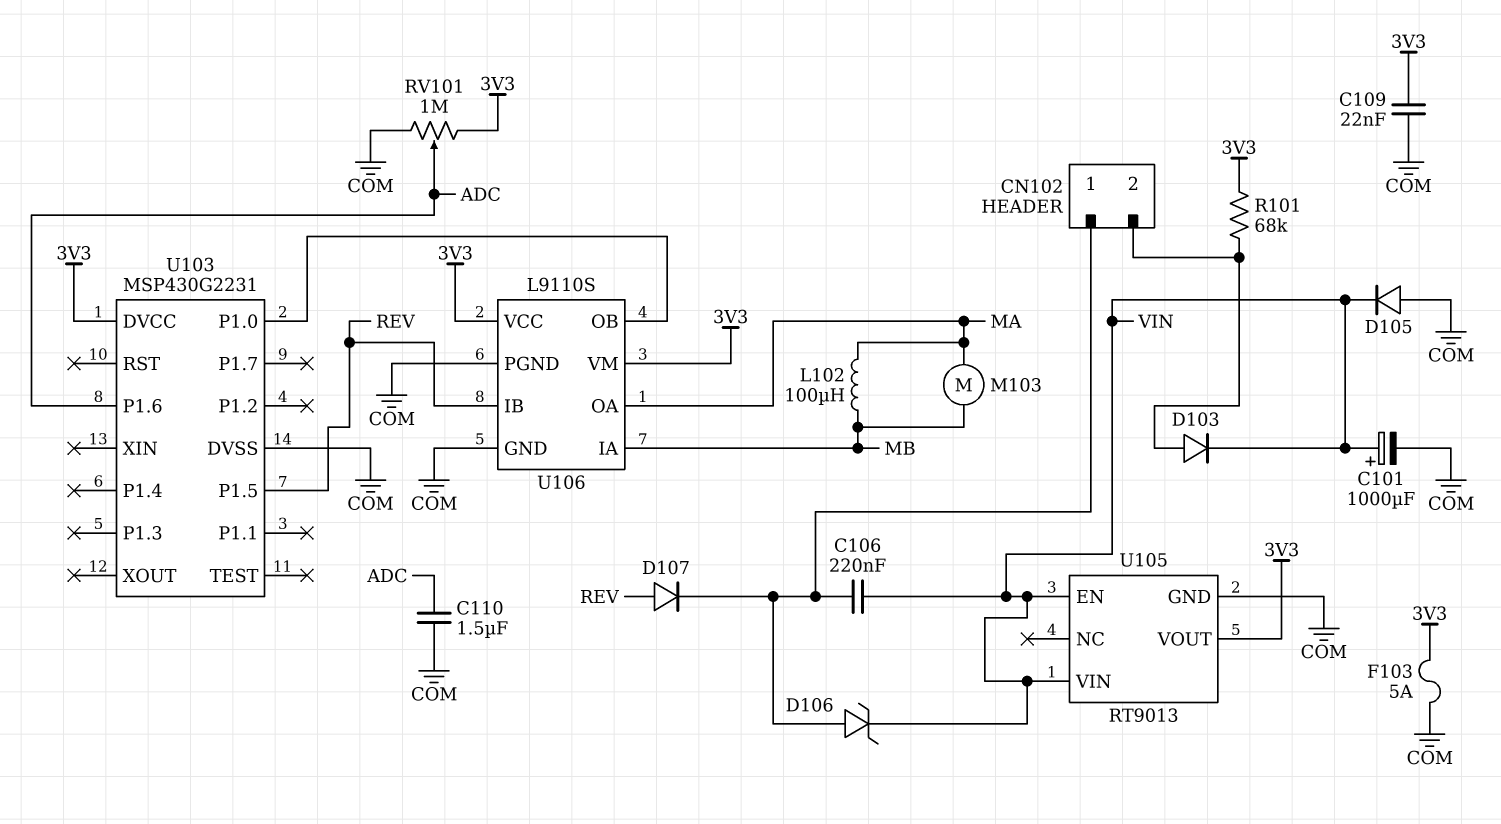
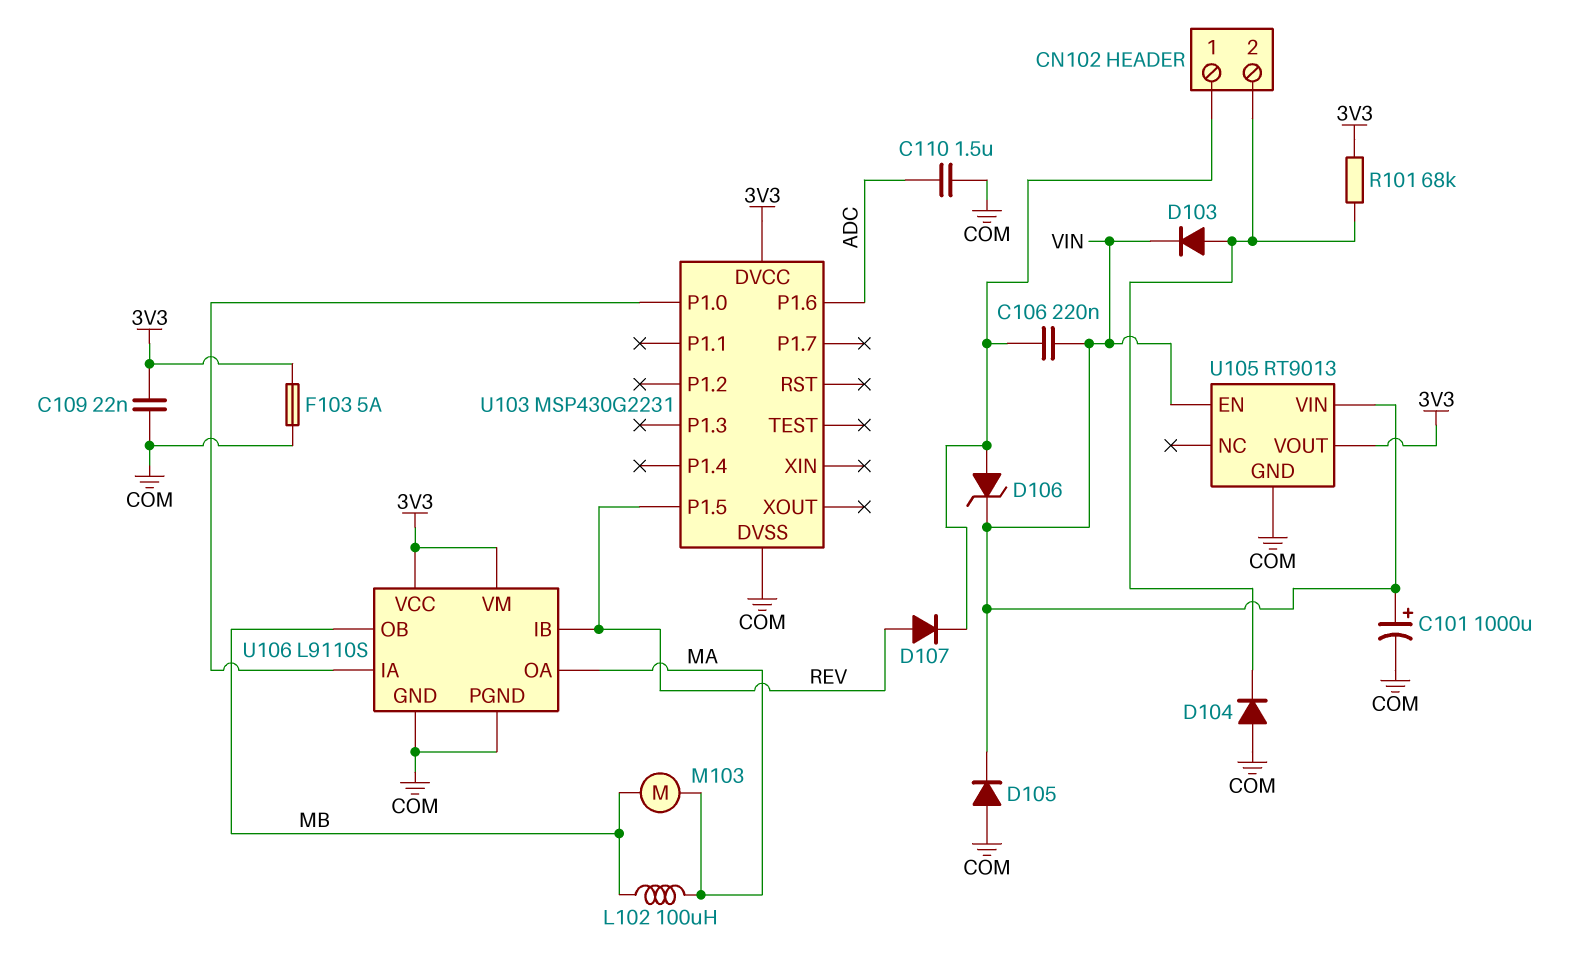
D104: none -> diode (A COM, K CN102/2)
RV101: 1M (3V3, COM, wiper ADC) -> none
U106 pin IA: MB -> U103/P1.0
U106 pin OB: U103/P1.0 -> MB

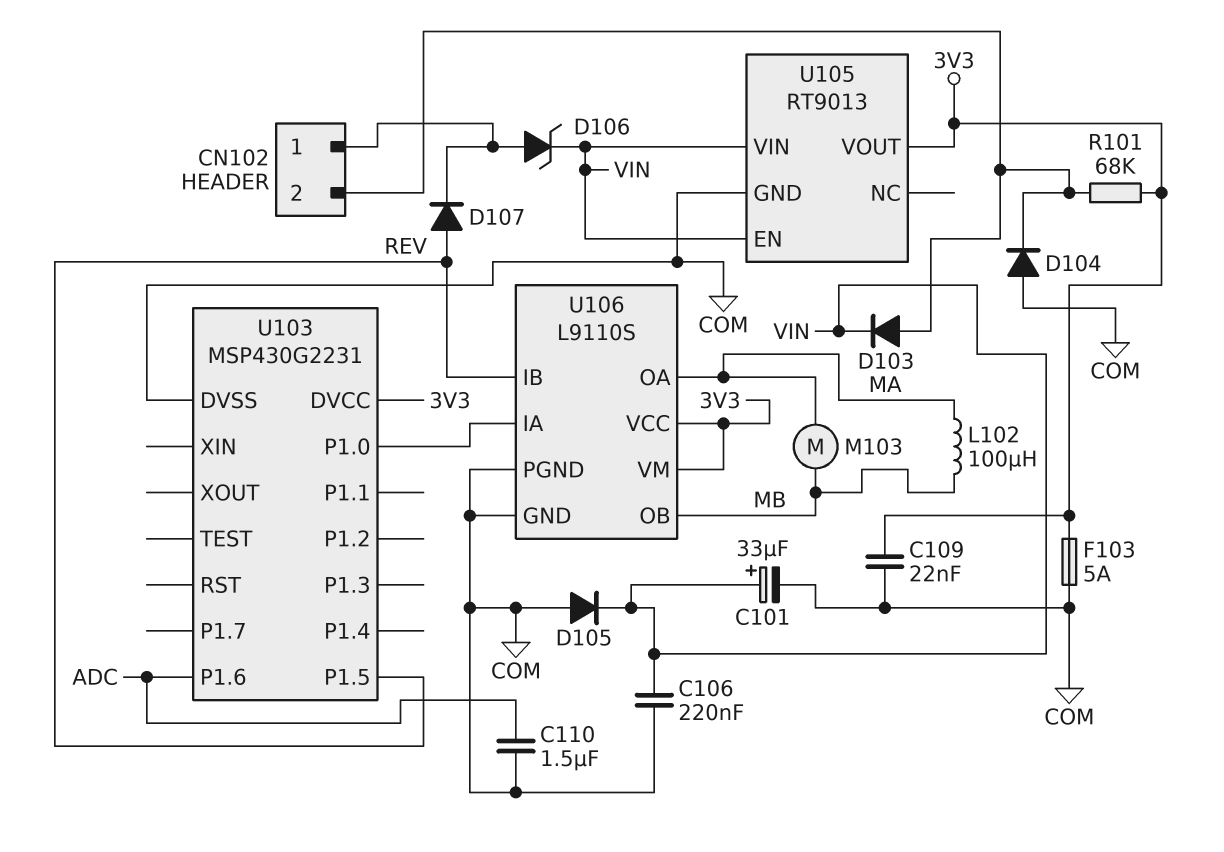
C101: 1000uF (plus VIN, minus COM) -> 33uF (plus VIN, minus COM)
C106: 220nF (CN102/1, VIN) -> 220nF (COM, VIN)

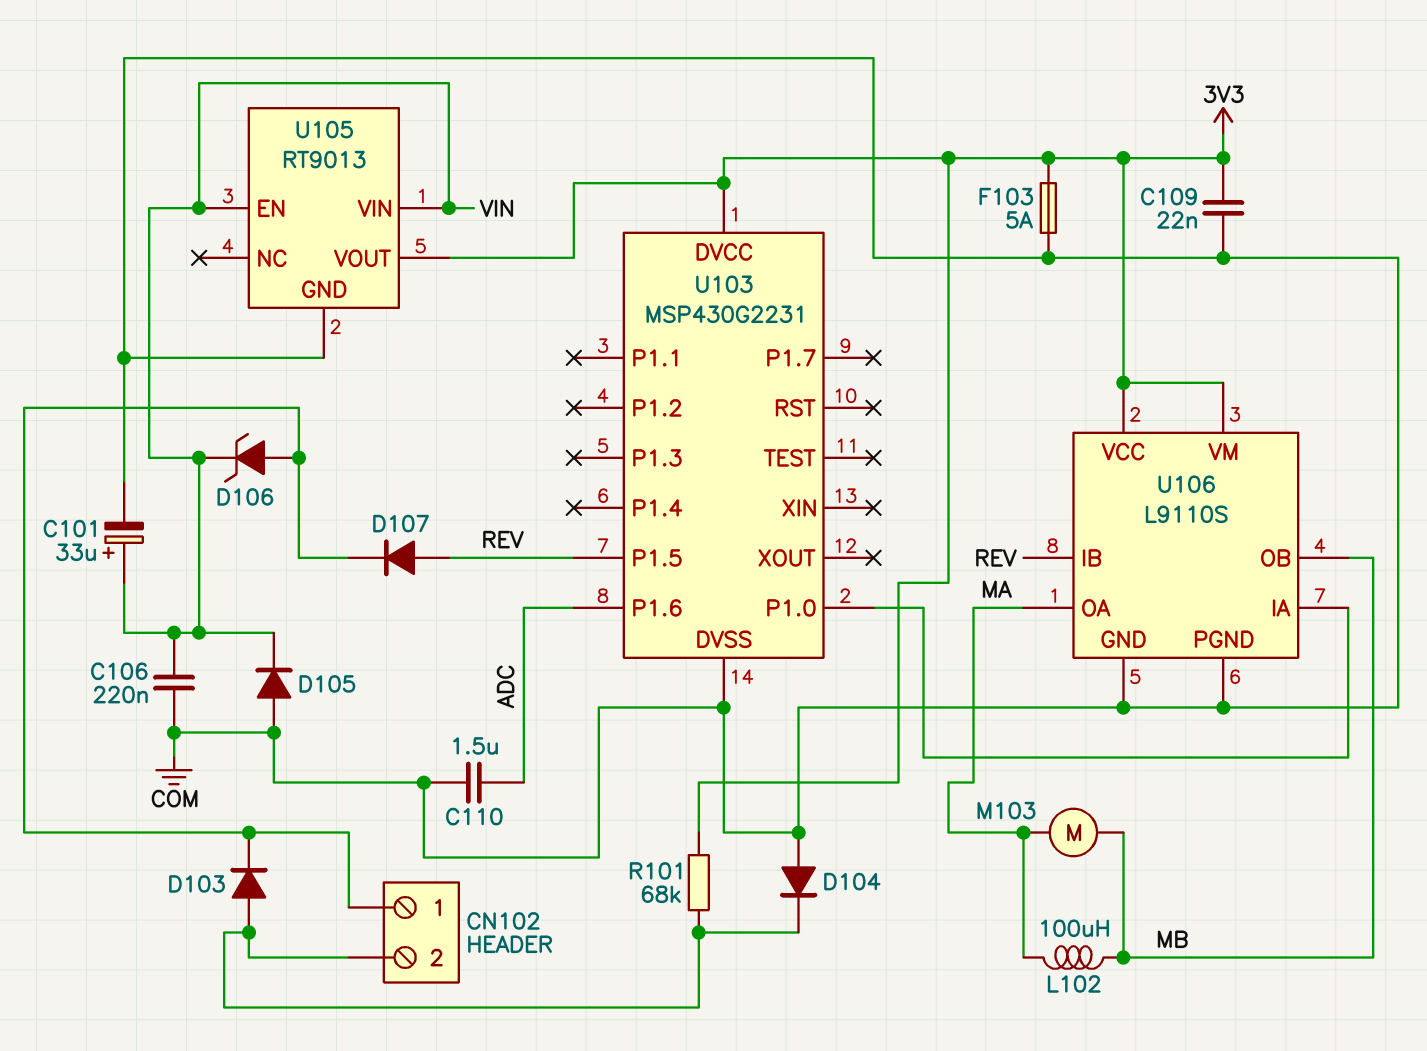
D103: diode (A CN102/2, K VIN) -> diode (A CN102/2, K CN102/1)

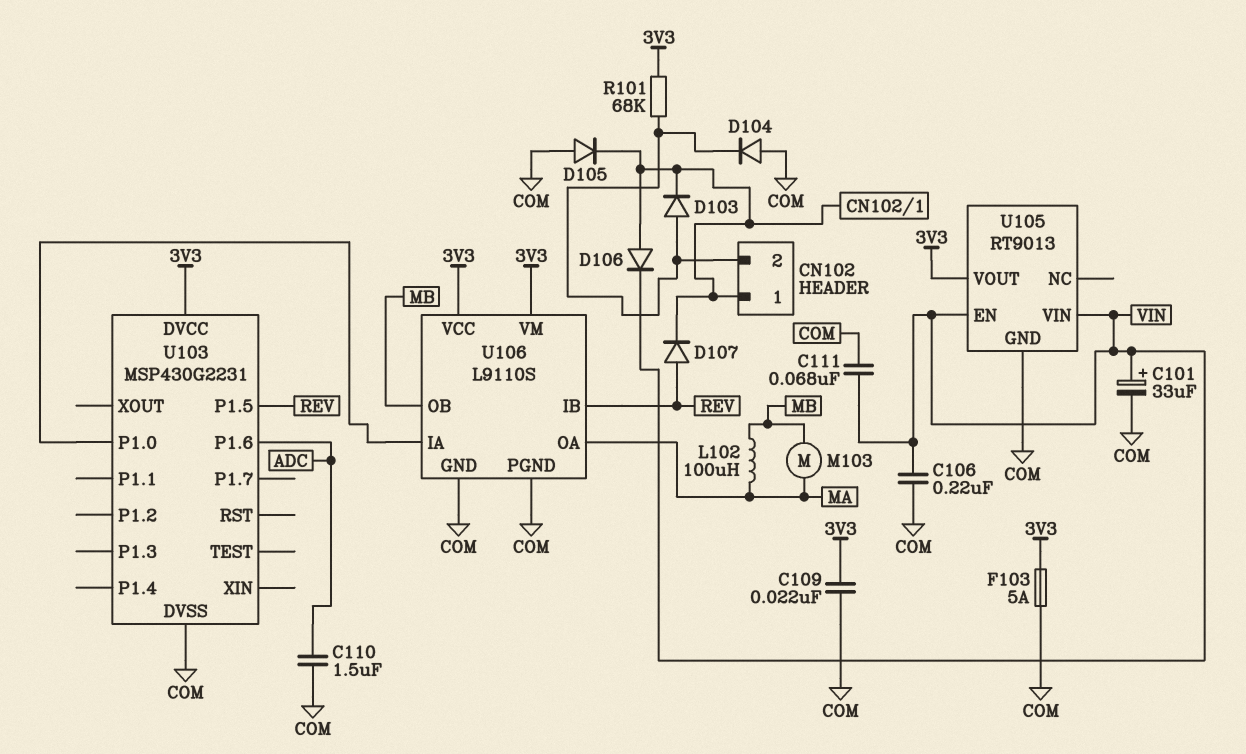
C111: none -> 68nF (COM, VIN)
D105: diode (A COM, K VIN) -> diode (A COM, K CN102/1)
D106: zener (A CN102/1, K VIN) -> diode (A CN102/1, K VIN)

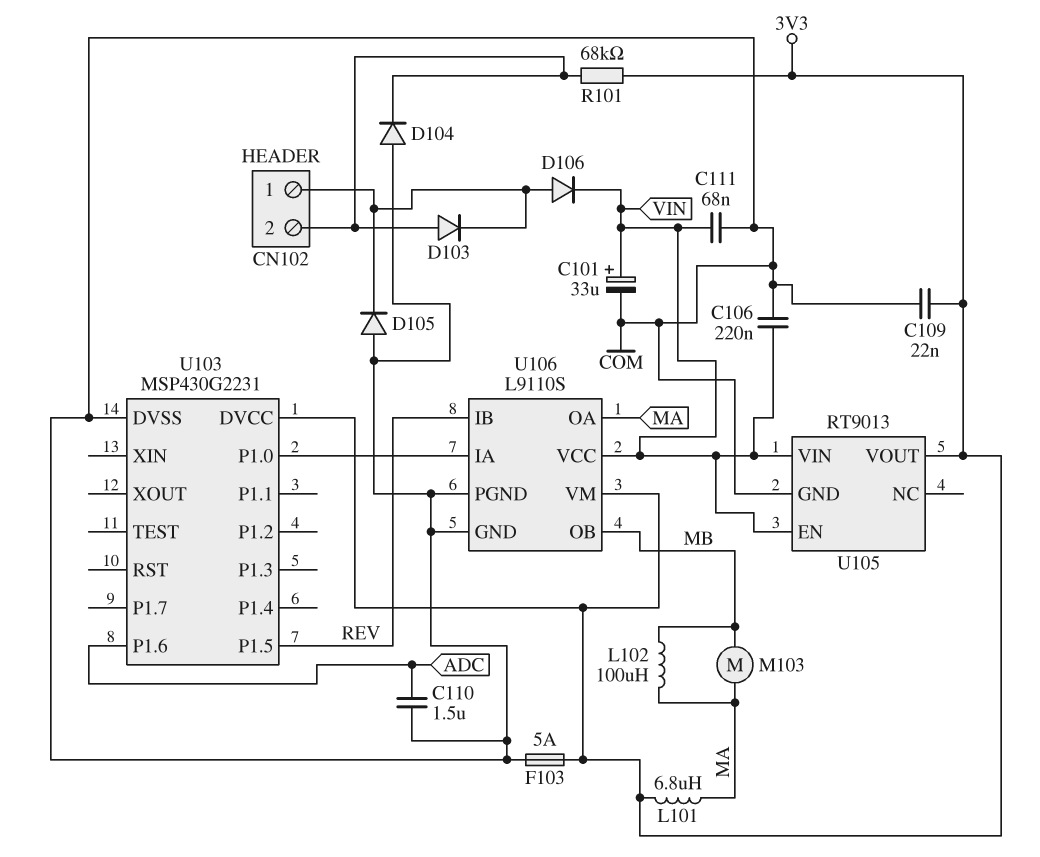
D107: diode (A REV, K CN102/1) -> none
L101: none -> 6.8uH (3V3, MA)
U106 pin VCC: 3V3 -> VIN

